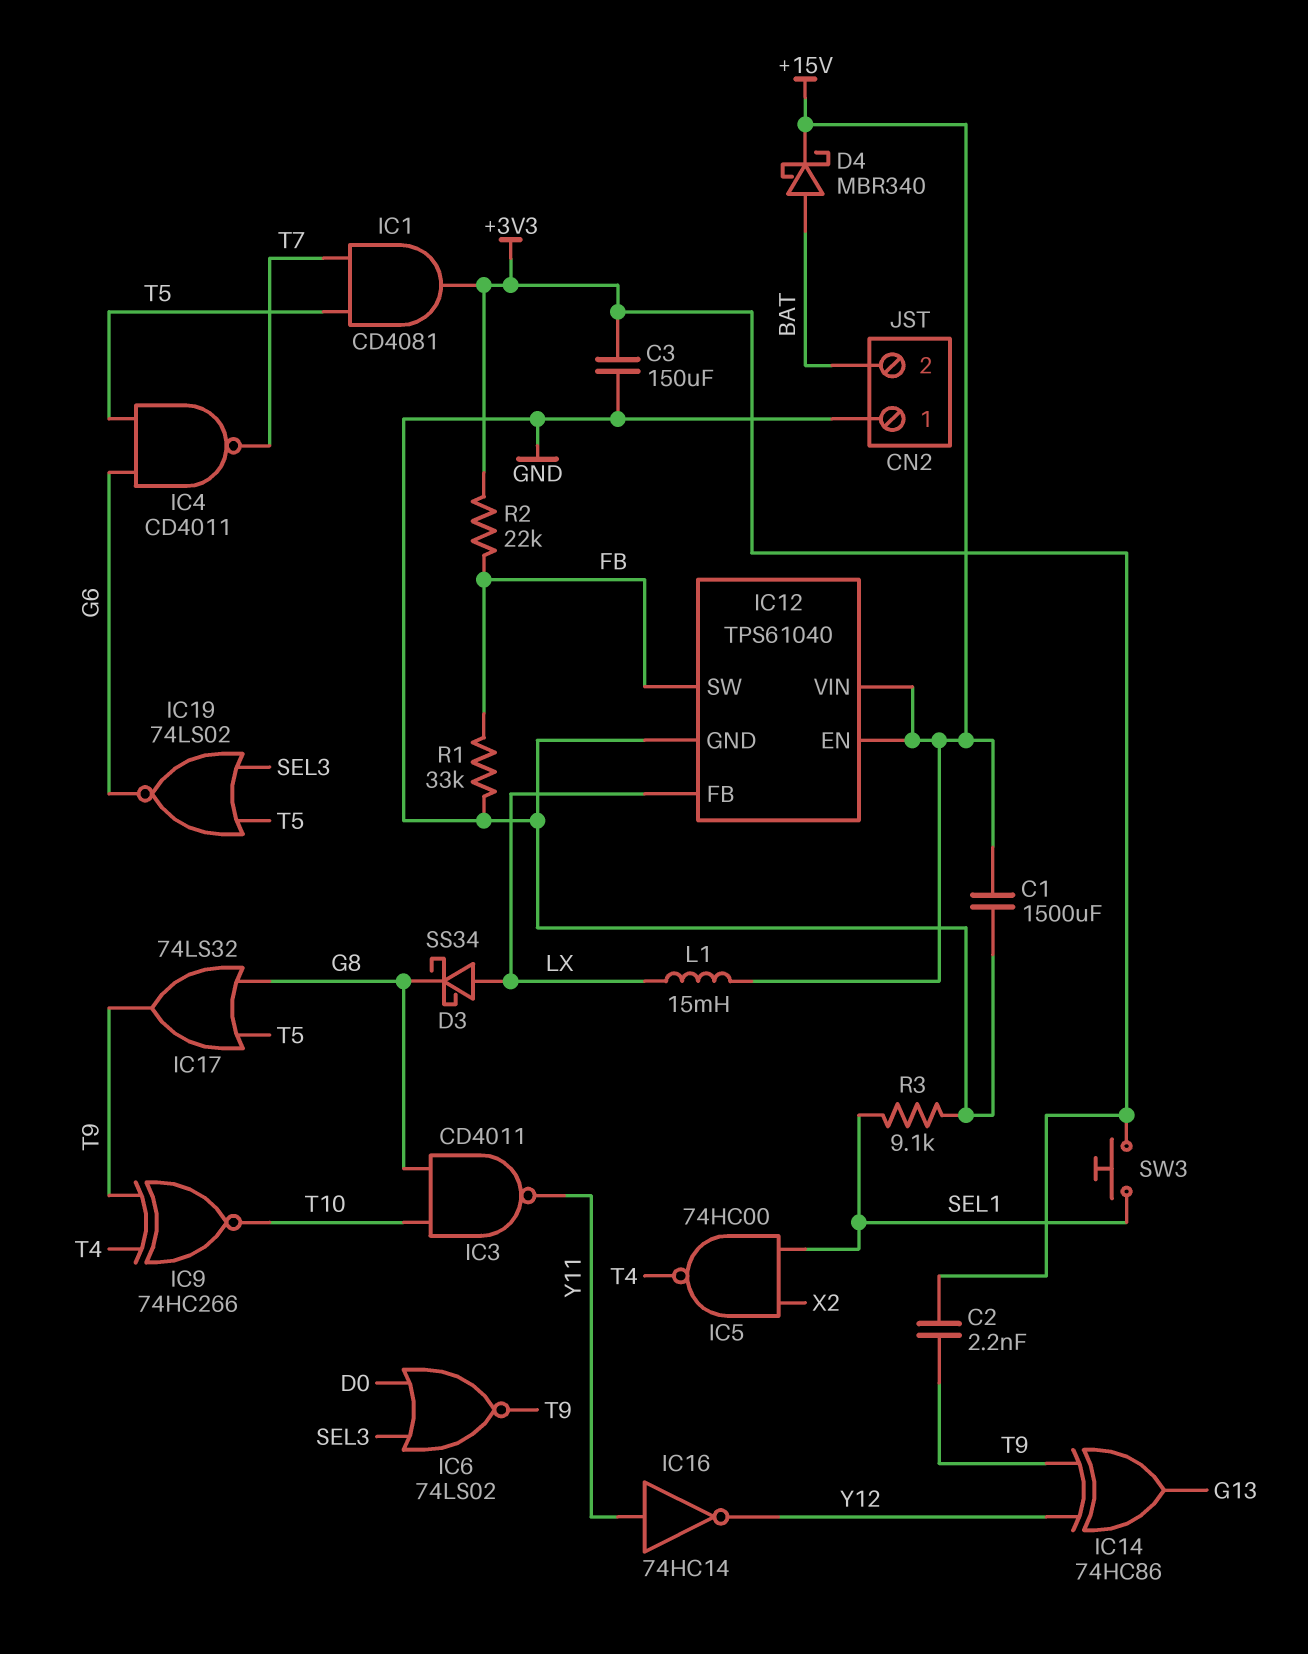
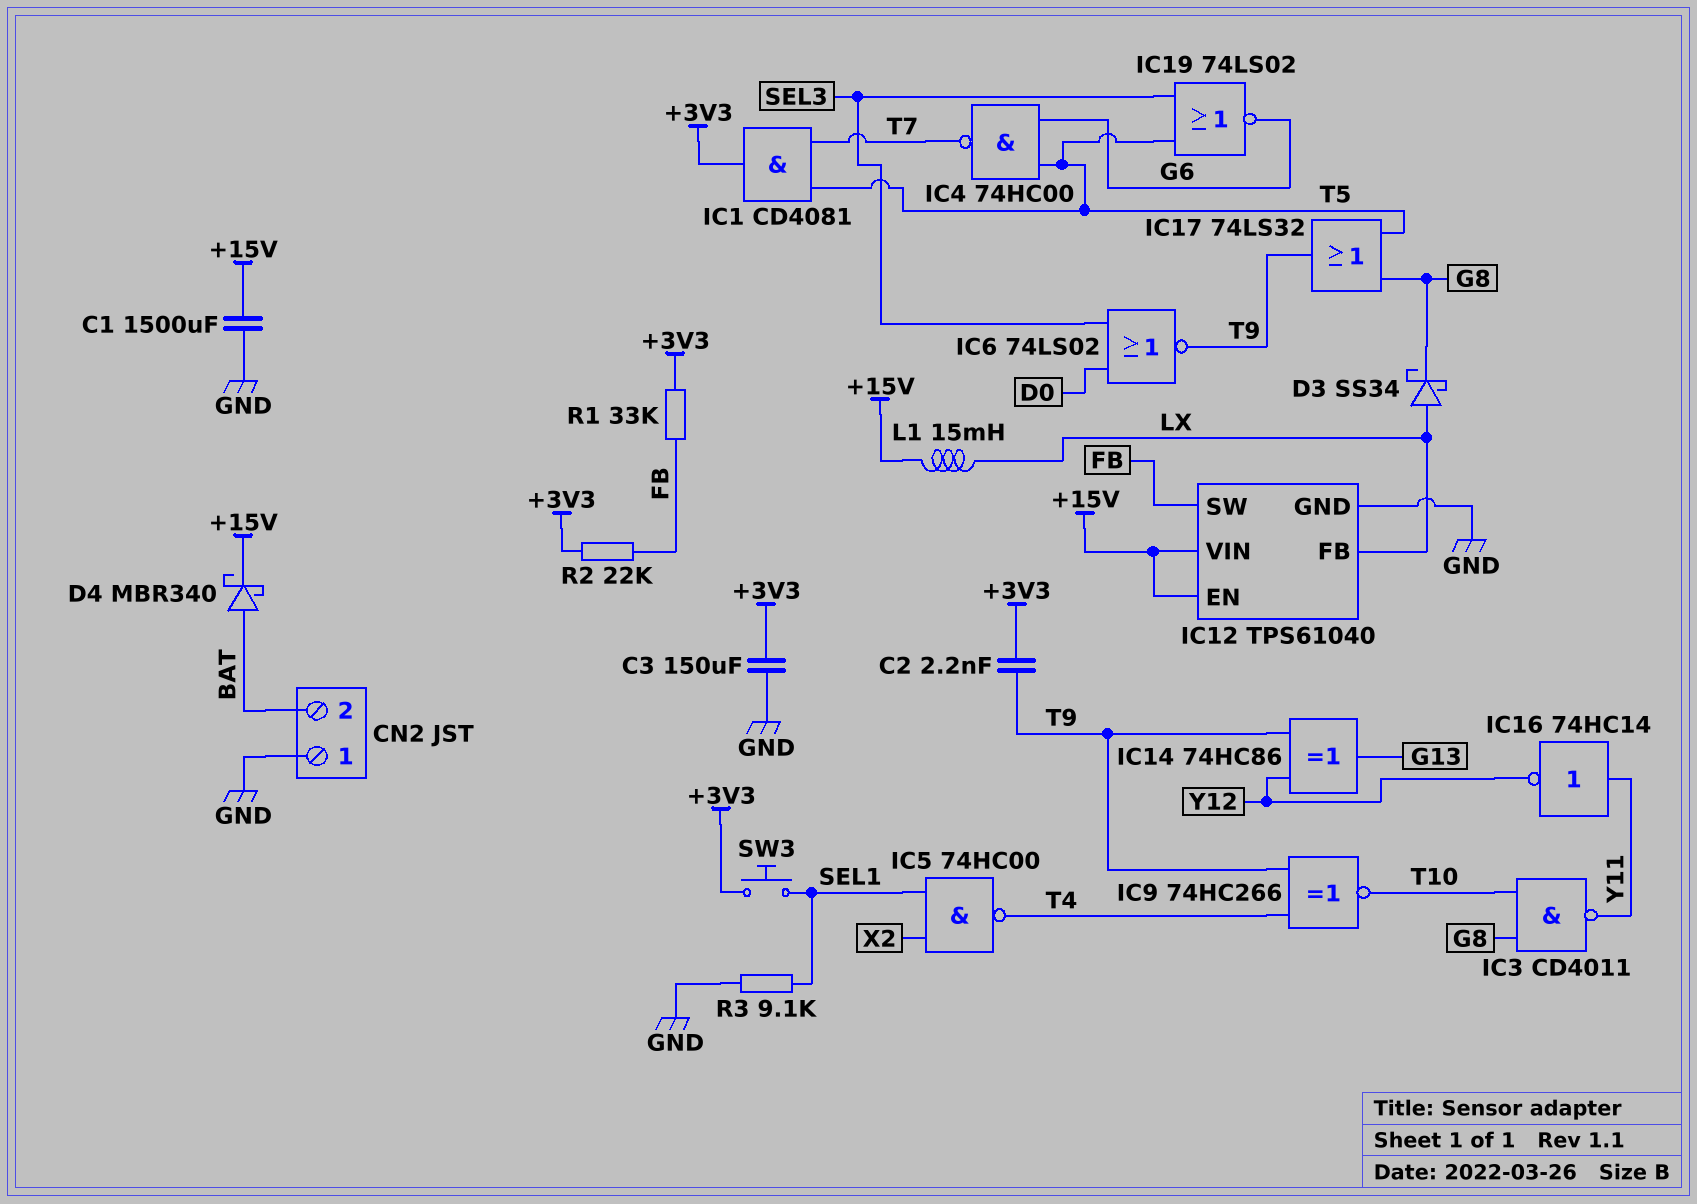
IC4: NAND CD4011 (in G6, in T5, out T7) -> NAND 74HC00 (in G6, in T5, out T7)
R1: 33k (FB, GND) -> 33k (+3V3, FB)

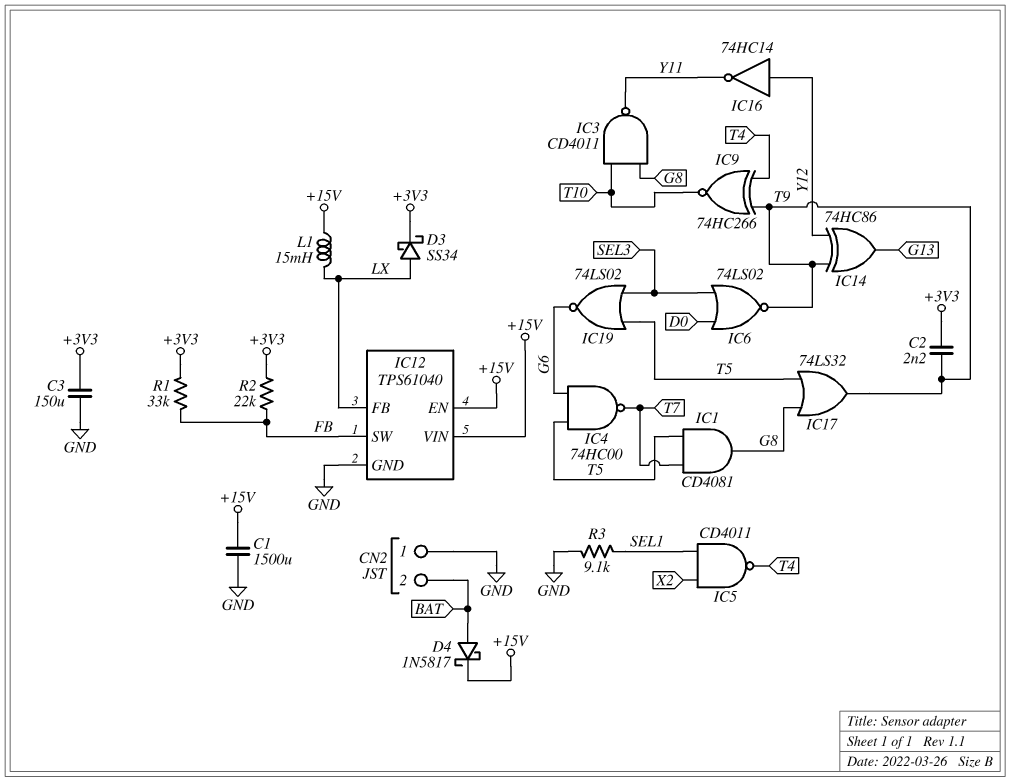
D3: schottky SS34 (A LX, K G8) -> schottky SS34 (A LX, K +3V3)
D4: schottky MBR340 (A BAT, K +15V) -> schottky 1N5817 (A BAT, K +15V)
IC1: AND CD4081 (in T5, in T7, out +3V3) -> AND CD4081 (in T5, in T7, out G8)
IC5: NAND 74HC00 (in SEL1, in X2, out T4) -> NAND CD4011 (in SEL1, in X2, out T4)
IC16: NOT 74HC14 (in Y11, out Y12) -> NOT 74HC14 (in Y12, out Y11)
SW3: button (+3V3, SEL1) -> none

